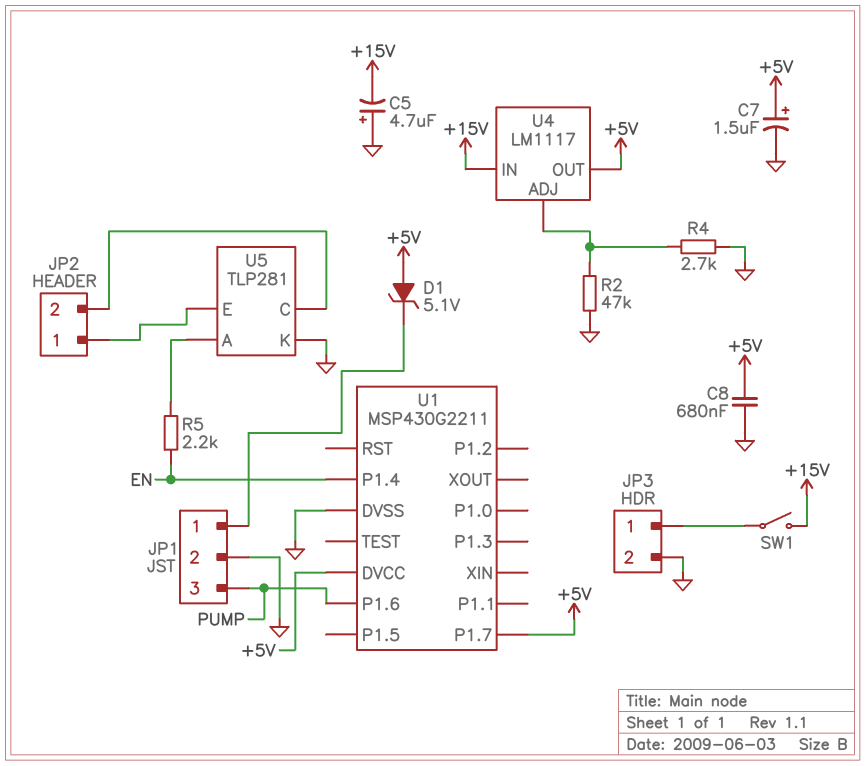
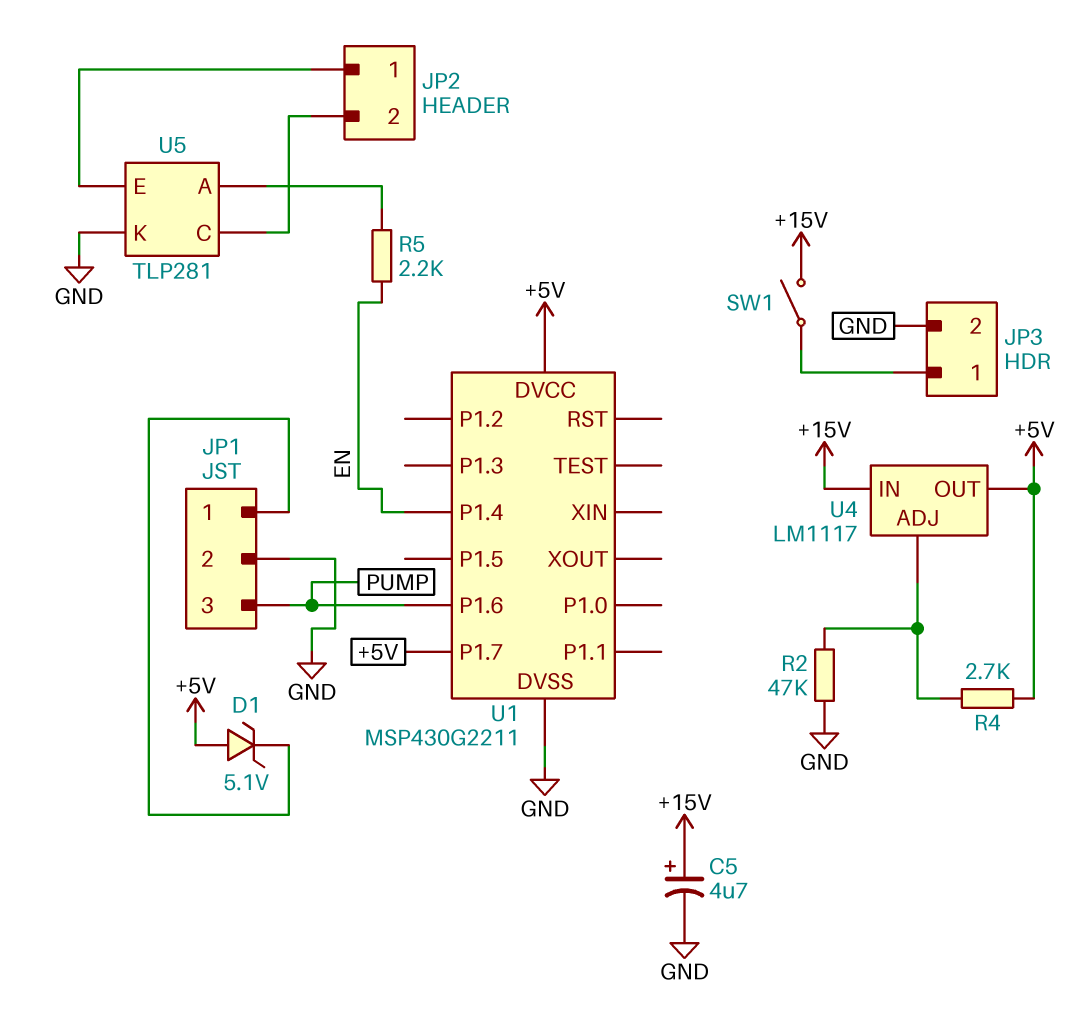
C5: 4.7uF (plus GND, minus +15V) -> 4.7uF (plus +15V, minus GND)
C7: 1.5uF (plus +5V, minus GND) -> none
C8: 680nF (+5V, GND) -> none
R4: 2.7k (GND, U4/ADJ) -> 2.7k (+5V, U4/ADJ)

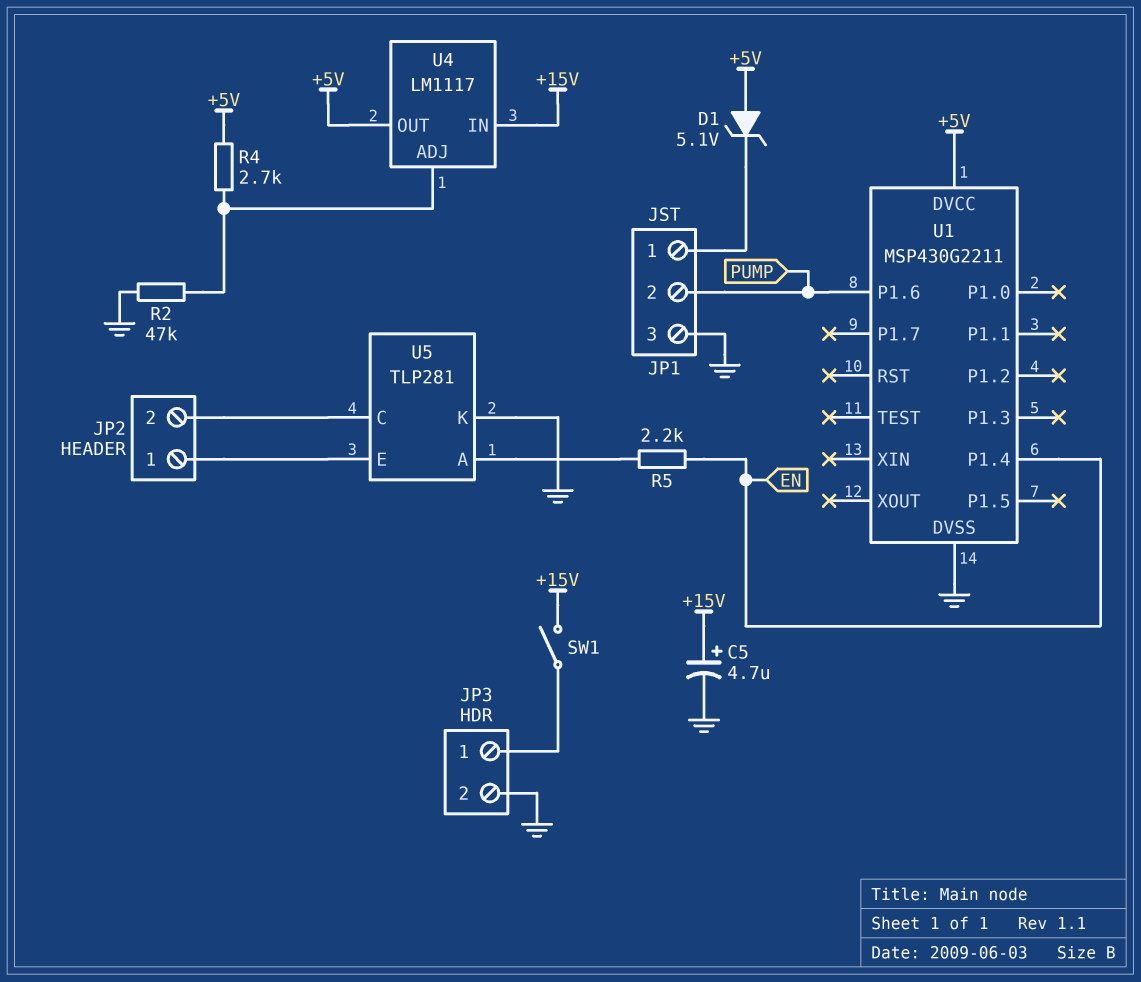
JP1 pin 2: GND -> PUMP
JP1 pin 3: PUMP -> GND
U1 pin P1.7: +5V -> none

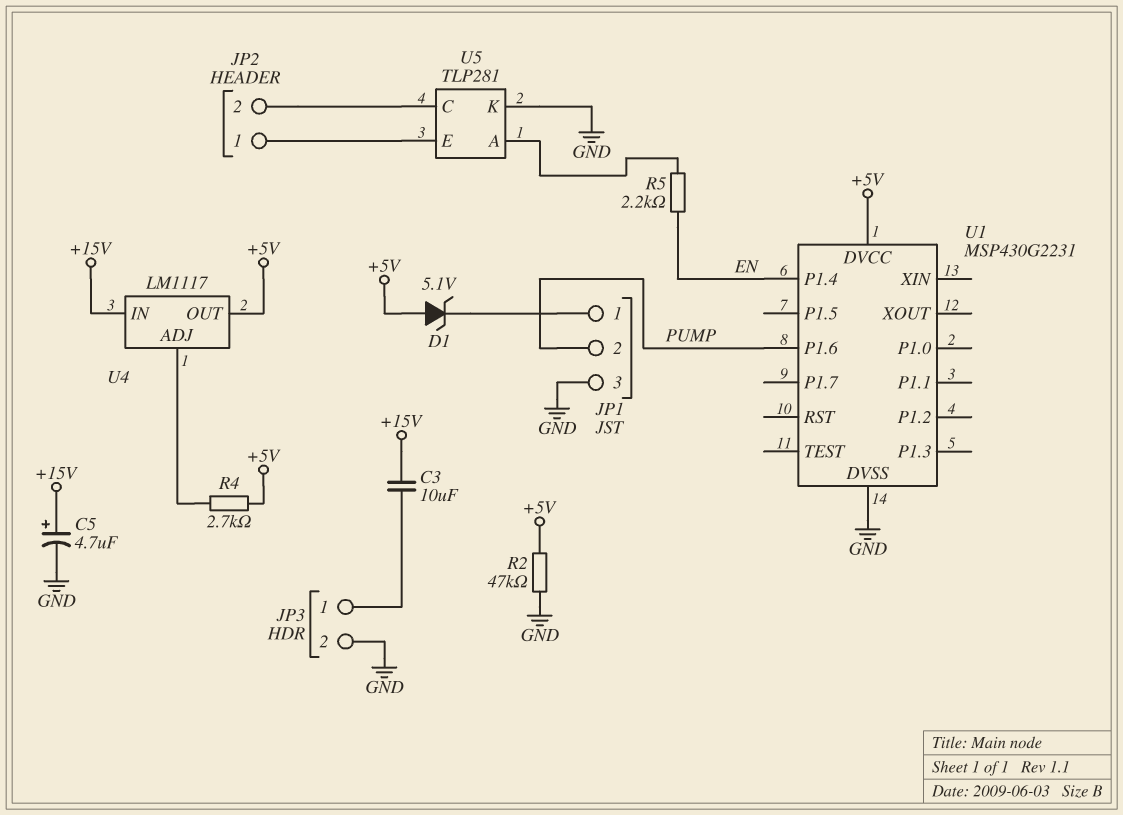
C3: none -> 10uF (+15V, JP3/1)
R2: 47k (GND, U4/ADJ) -> 47k (+5V, GND)
SW1: switch (+15V, JP3/1) -> none
U1: MSP430G2211 -> MSP430G2231

